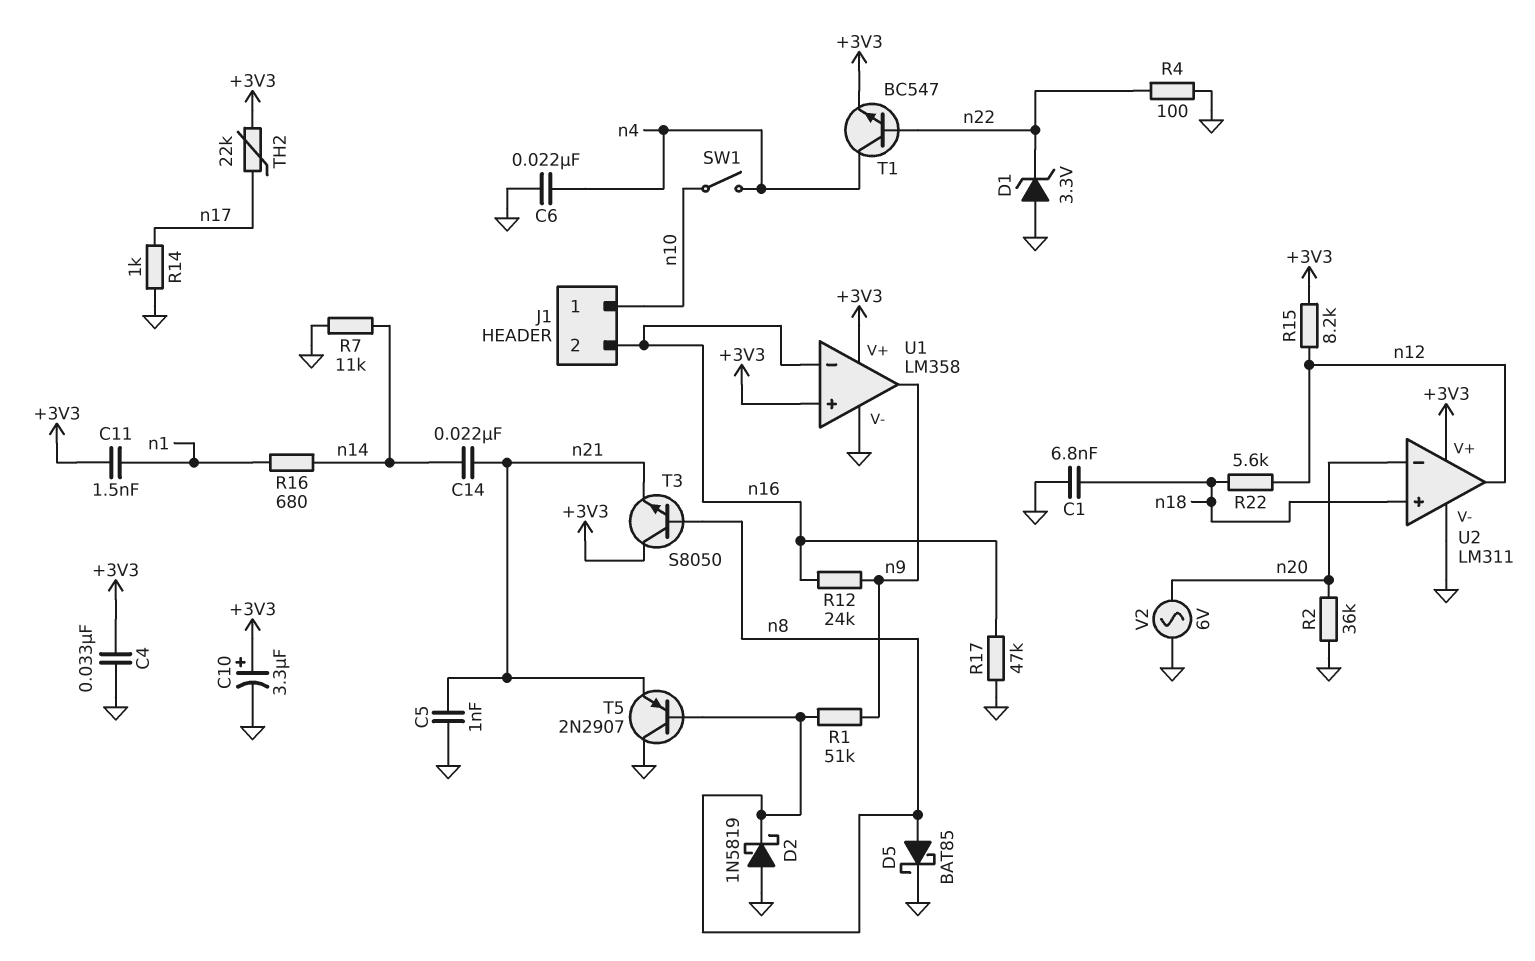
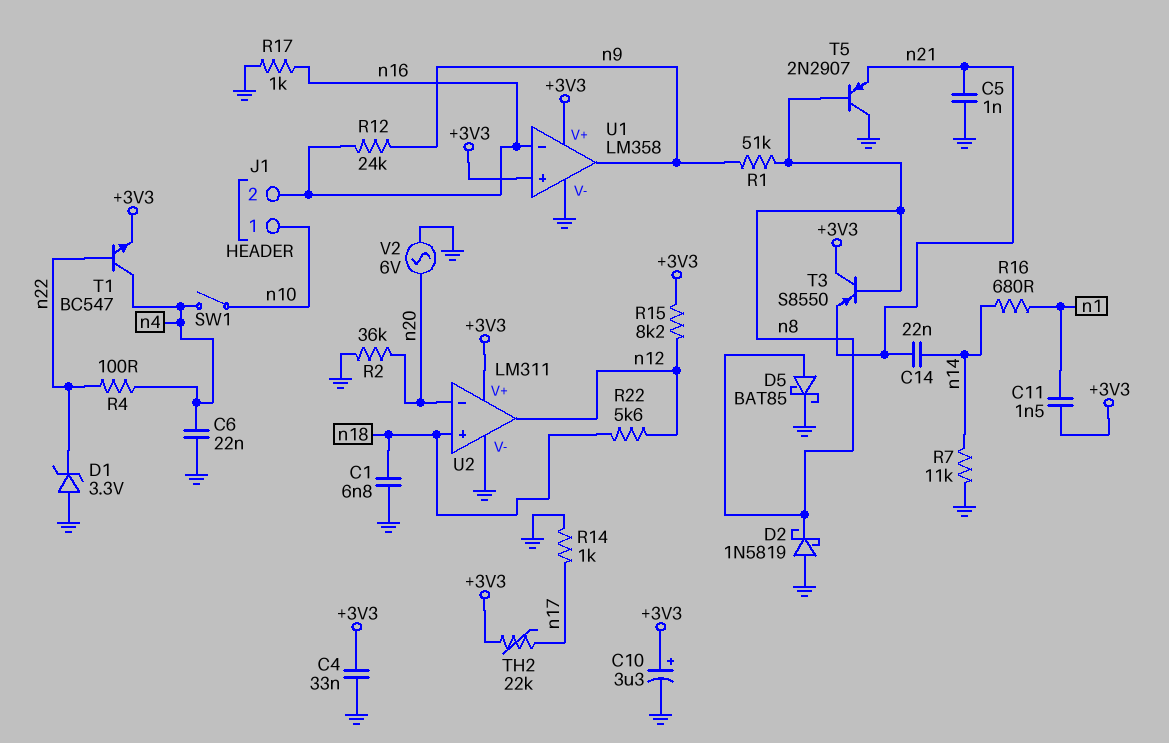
R4: 100 (GND, n22) -> 100 (n4, n22)
R17: 47k (GND, n16) -> 1k (GND, n16)
T3: NPN S8050 (B n8, C +3V3, E n21) -> PNP S8550 (B n8, C +3V3, E n21)

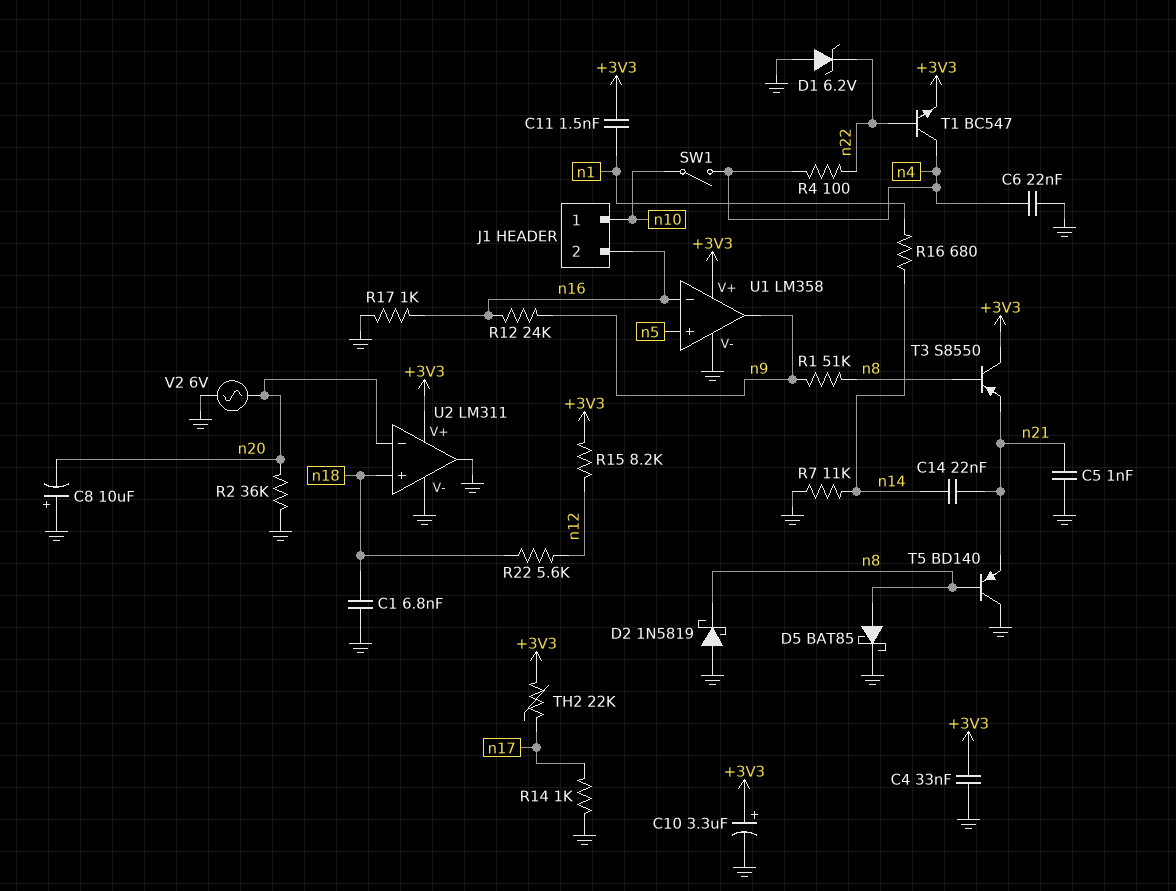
C8: none -> 10uF (plus GND, minus n20)
D1: zener 3.3V (A GND, K n22) -> zener 6.2V (A GND, K n22)
T5: PNP 2N2907 (B n8, C GND, E n21) -> PNP BD140 (B n8, C GND, E n21)
U1 pin in+: +3V3 -> n5
U2 pin out: n12 -> GND

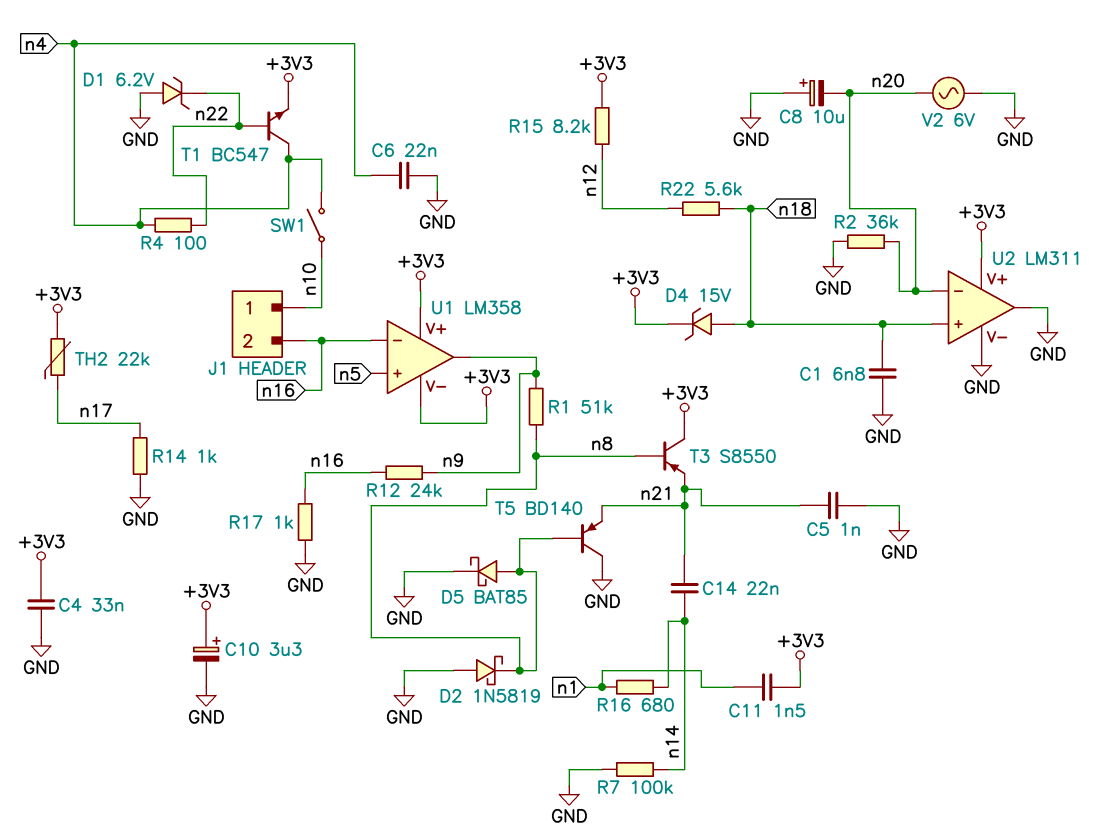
D4: none -> zener 15V (A n18, K +3V3)
R7: 11k (GND, n14) -> 100k (GND, n14)
U1 pin V-: GND -> +3V3

